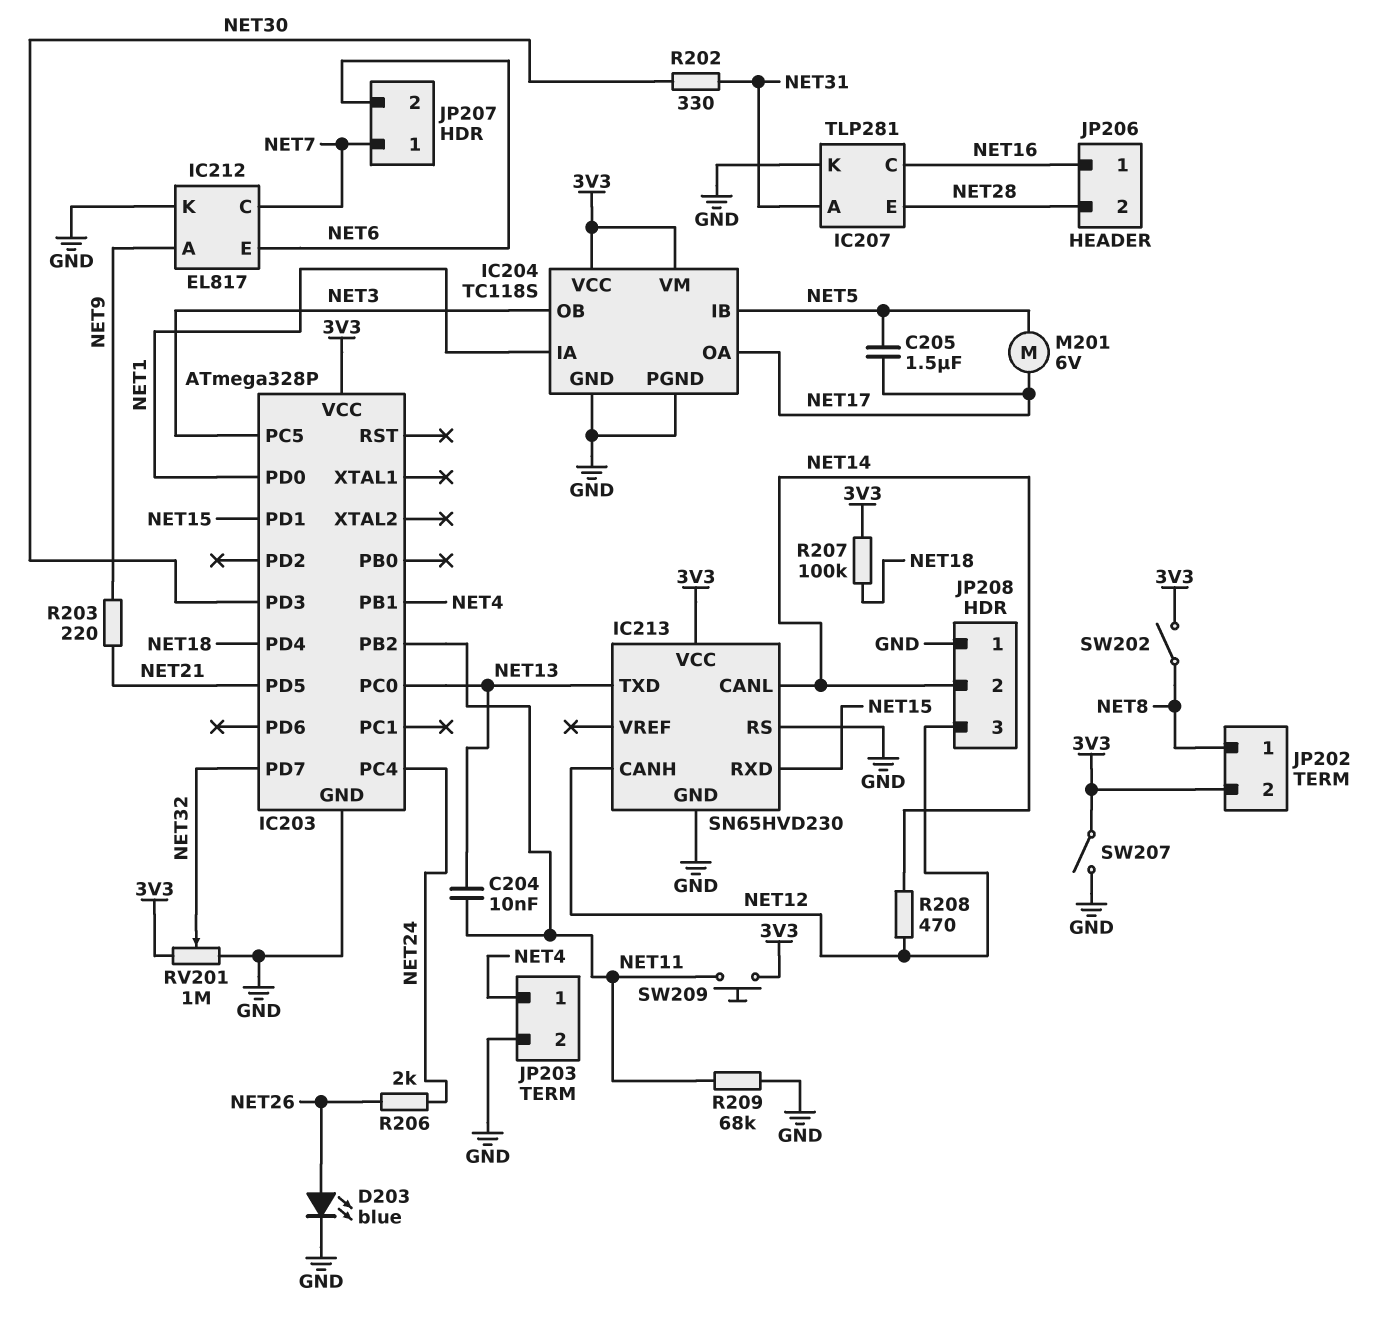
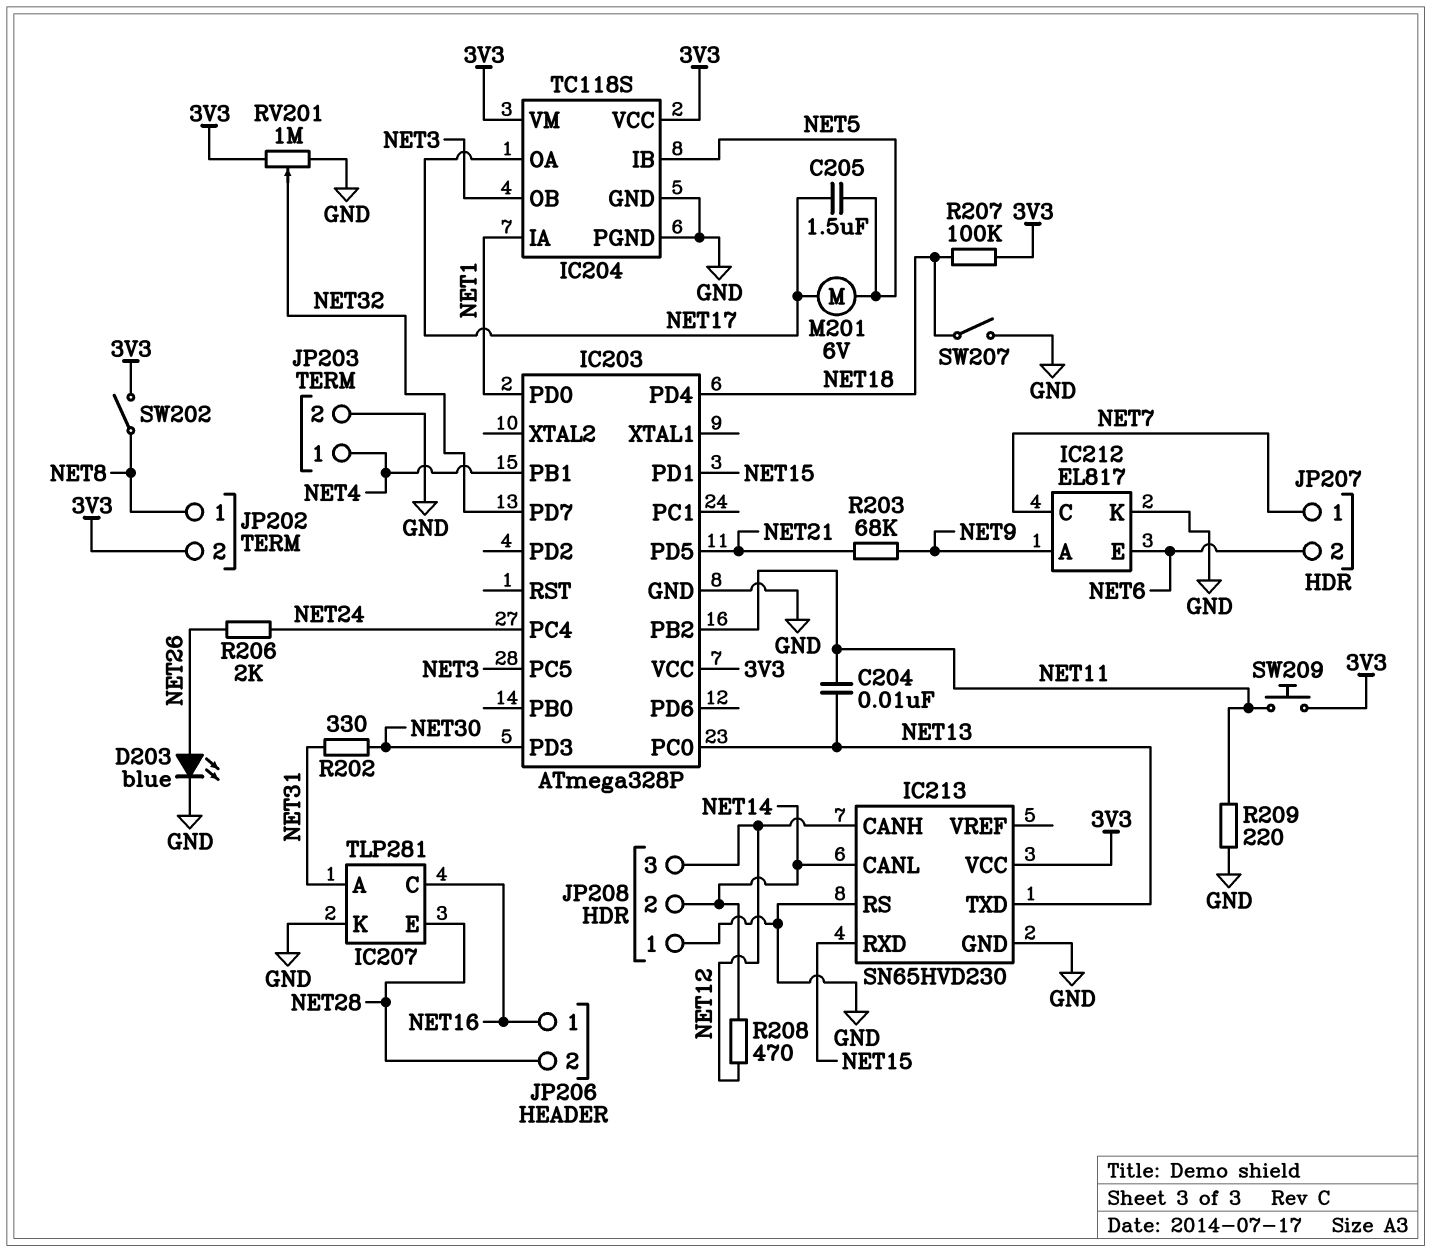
R203: 220 (NET9, NET21) -> 68k (NET9, NET21)
R209: 68k (GND, NET11) -> 220 (GND, NET11)
SW207: switch (3V3, GND) -> switch (GND, NET18)

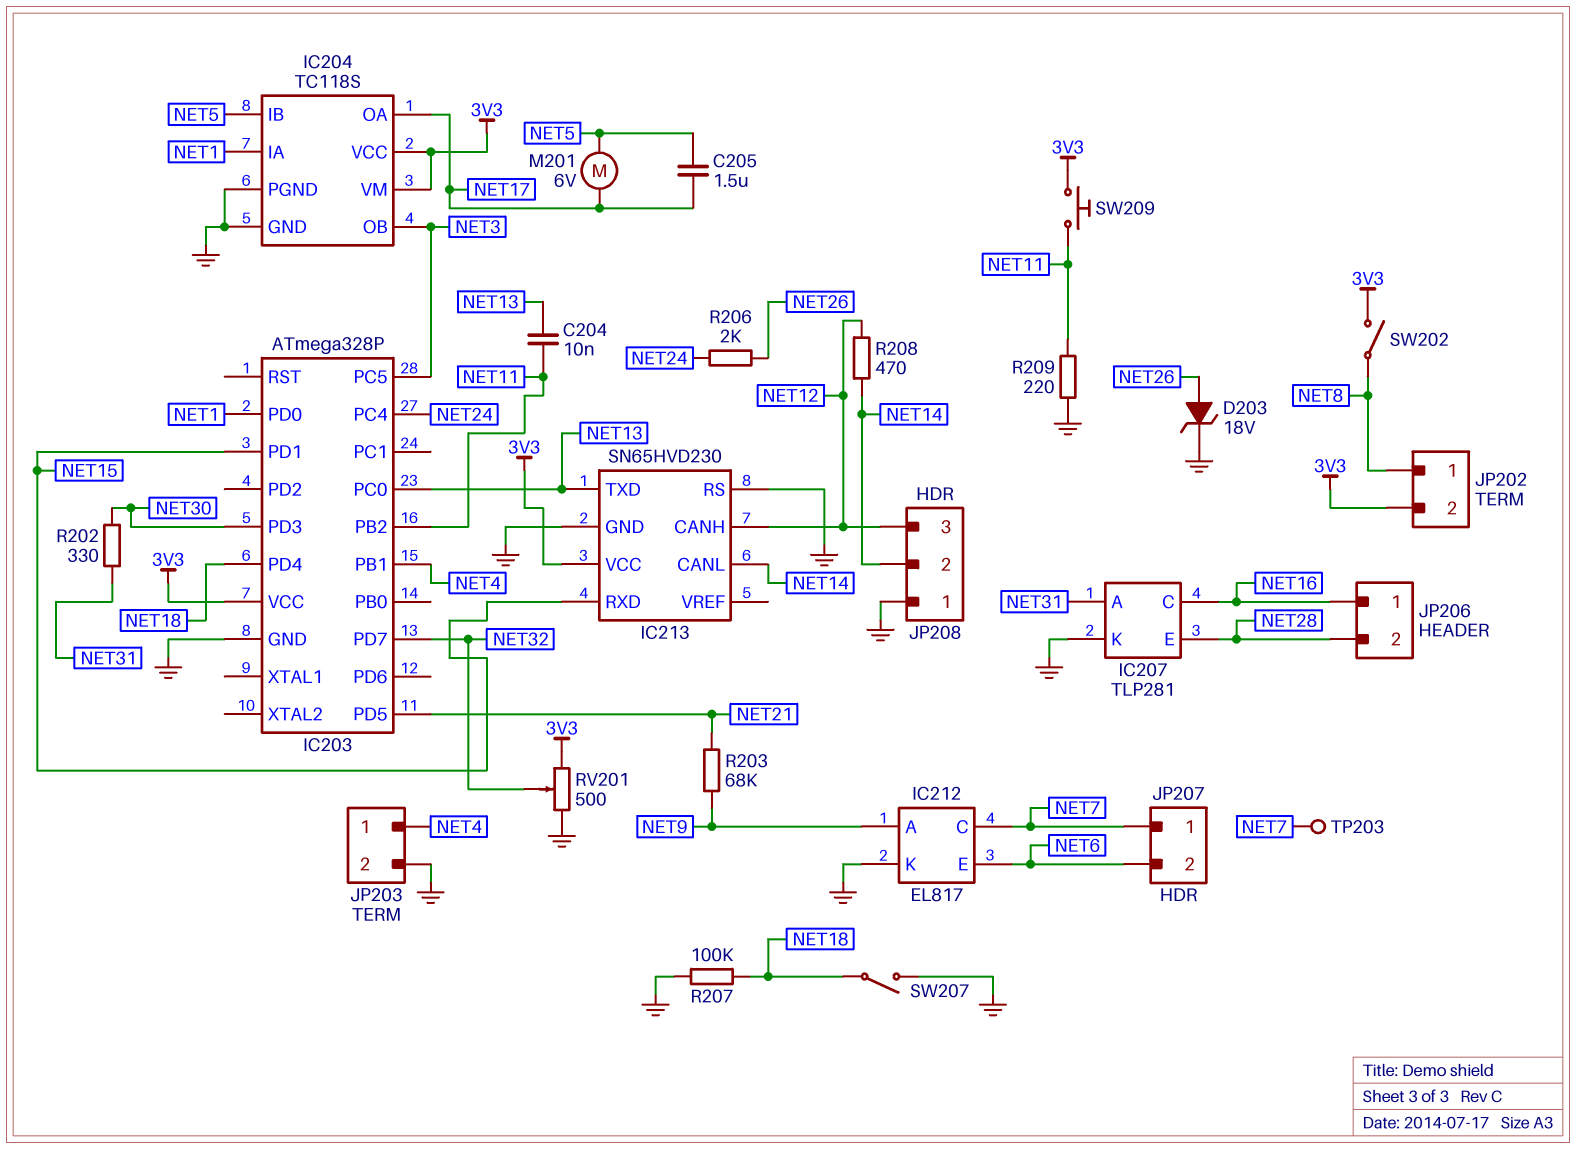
D203: LED blue (A NET26, K GND) -> zener 18V (A NET26, K GND)
R207: 100k (3V3, NET18) -> 100k (GND, NET18)
RV201: 1M (3V3, GND, wiper NET32) -> 500 (3V3, GND, wiper NET32)
TP203: none -> test point (NET7)

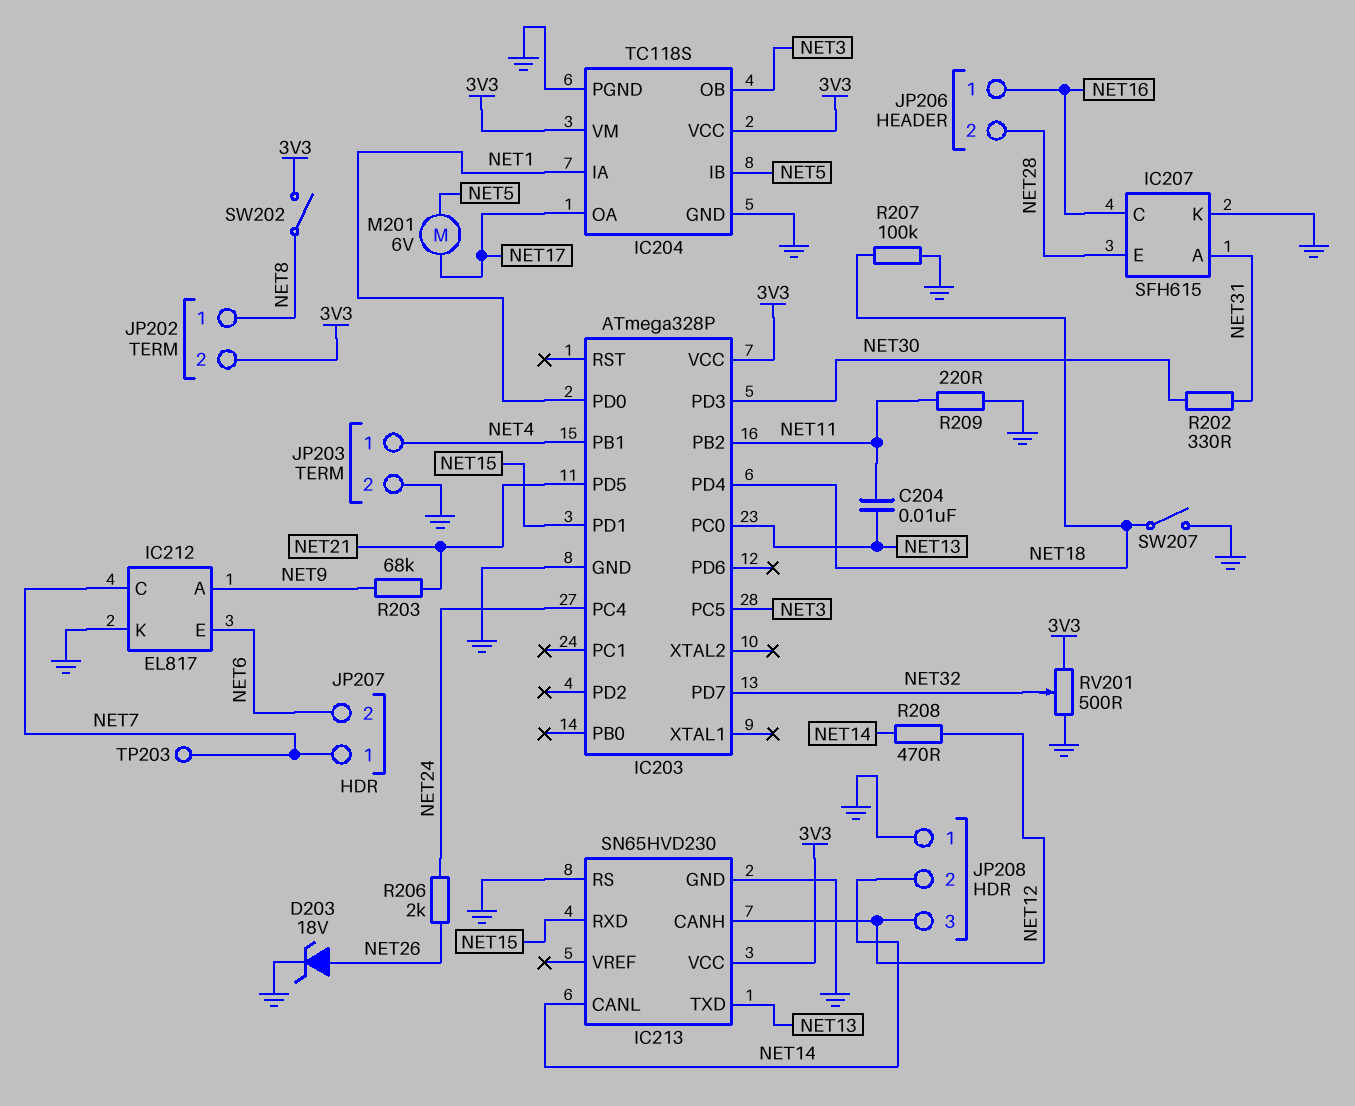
C205: 1.5uF (NET5, NET17) -> none
IC207: TLP281 -> SFH615
SW209: button (3V3, NET11) -> none

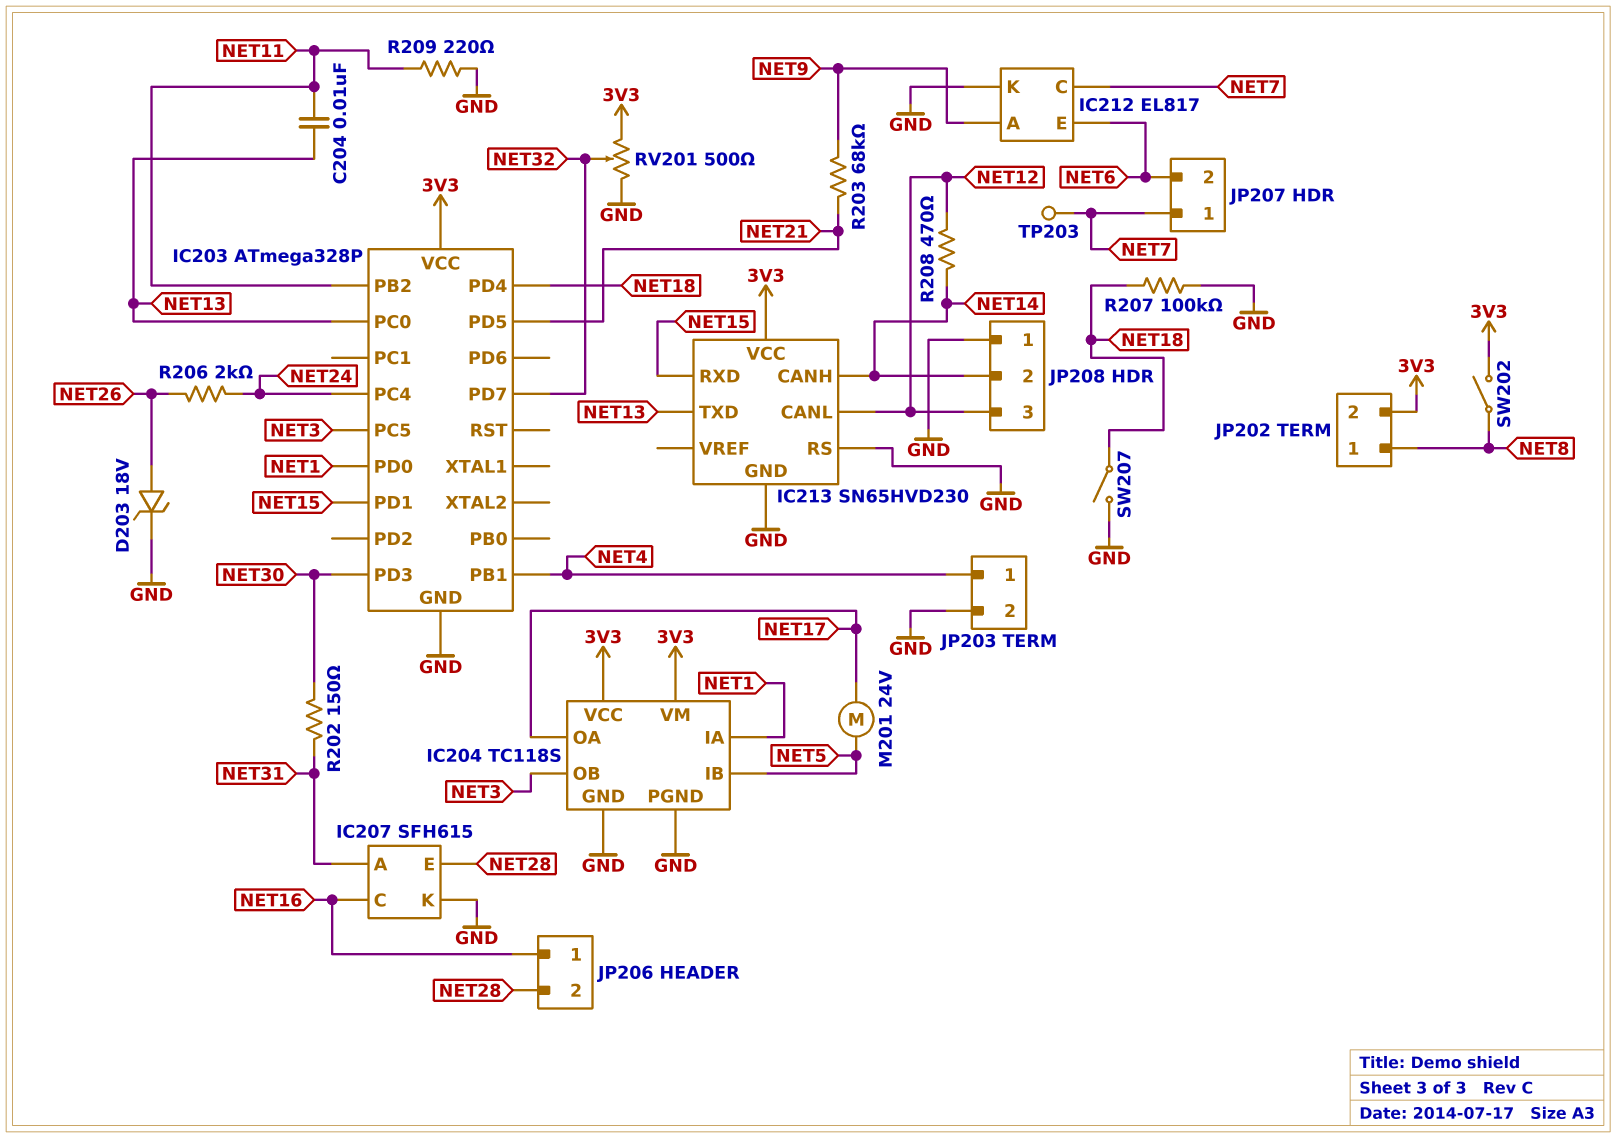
IC213 pin CANH: NET12 -> NET14
IC213 pin CANL: NET14 -> NET12
M201: motor 6V (NET5, NET17) -> motor 24V (NET5, NET17)
R202: 330 (NET30, NET31) -> 150 (NET30, NET31)

